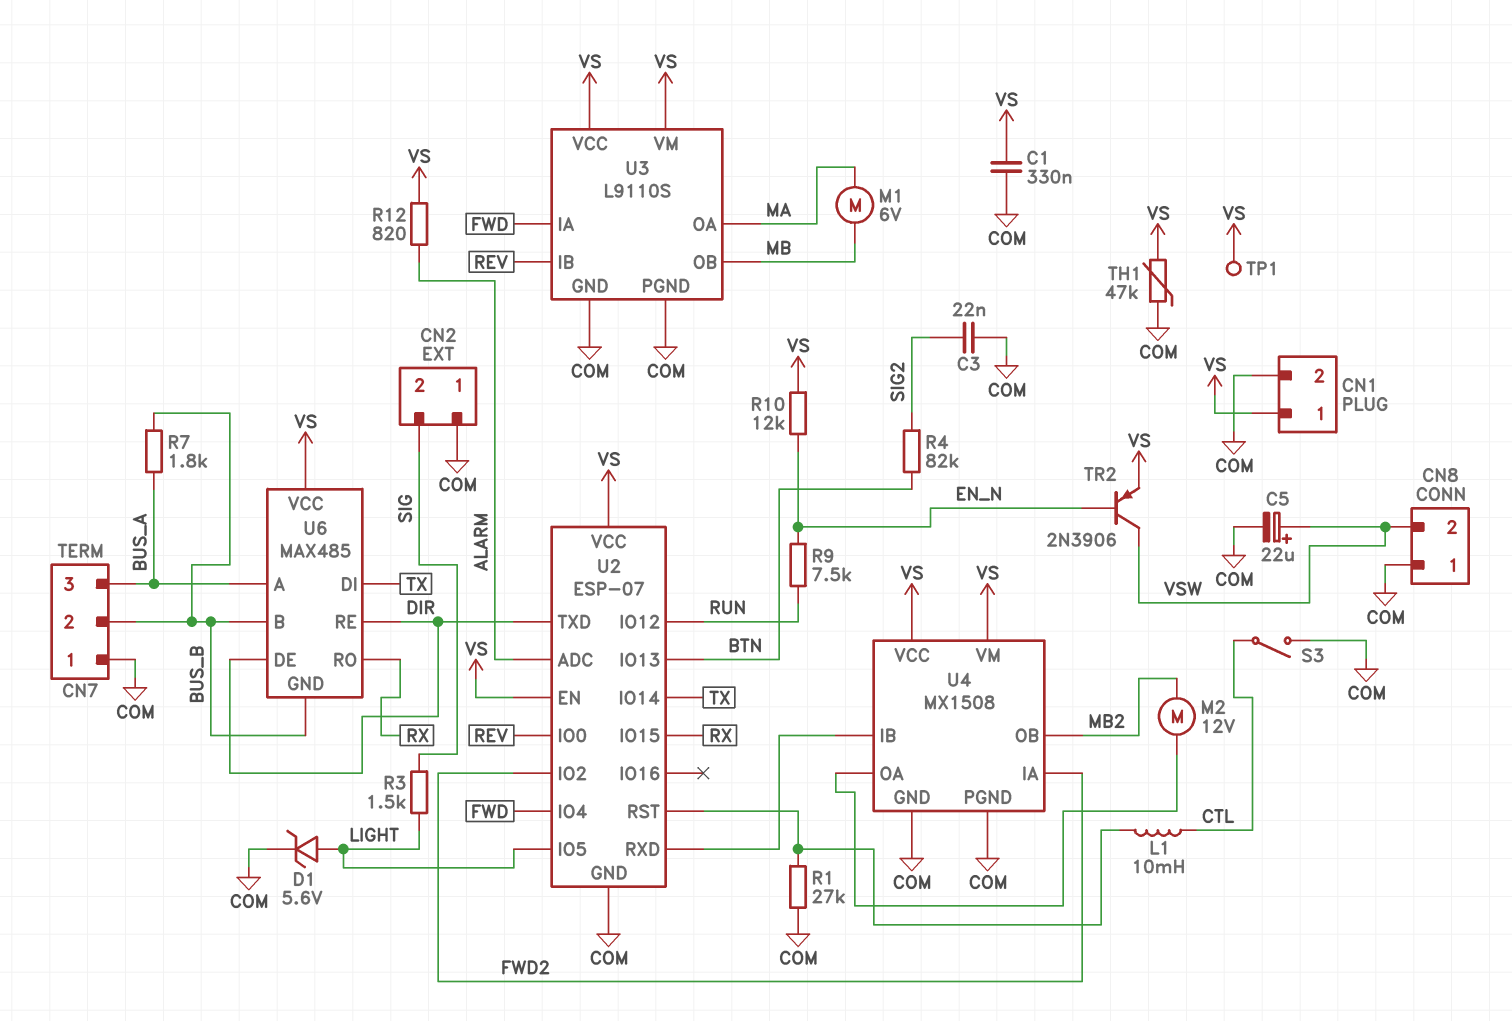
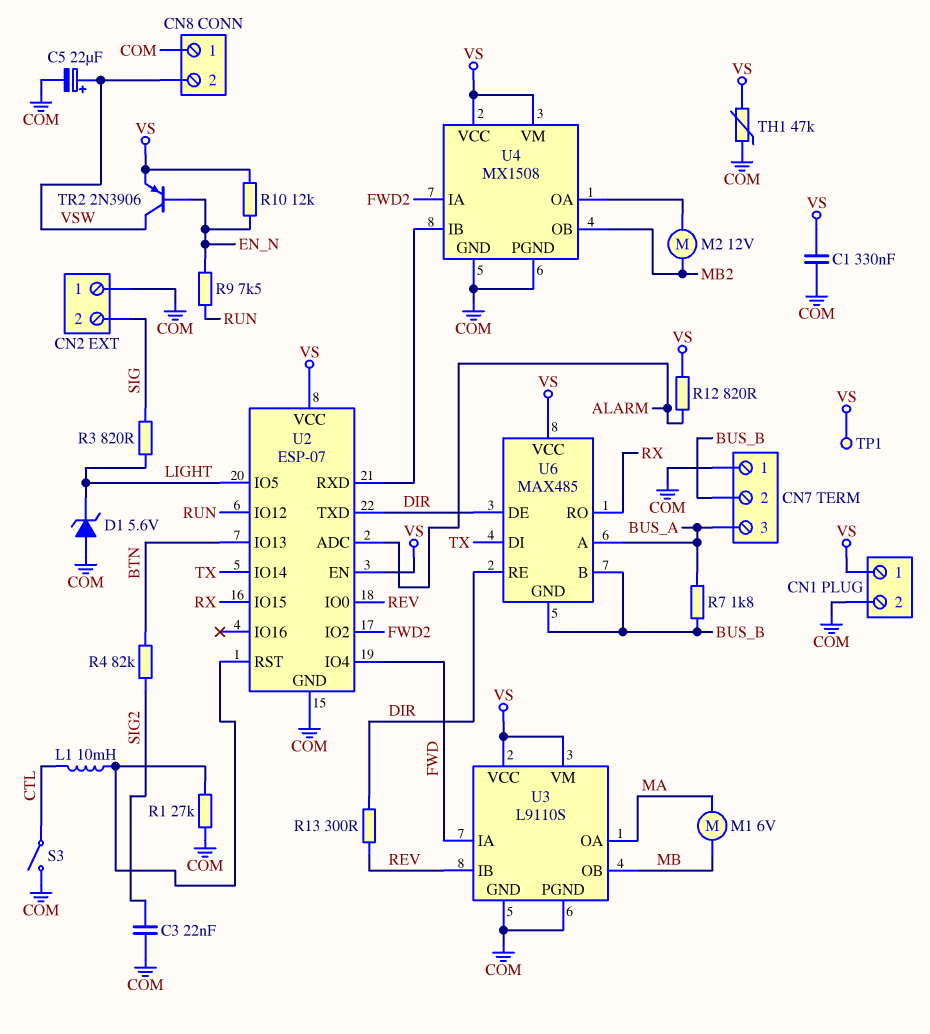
D1: zener 5.6V (A LIGHT, K COM) -> zener 5.6V (A COM, K LIGHT)
R3: 1.5k (LIGHT, SIG) -> 820 (LIGHT, SIG)
R13: none -> 300 (DIR, REV)

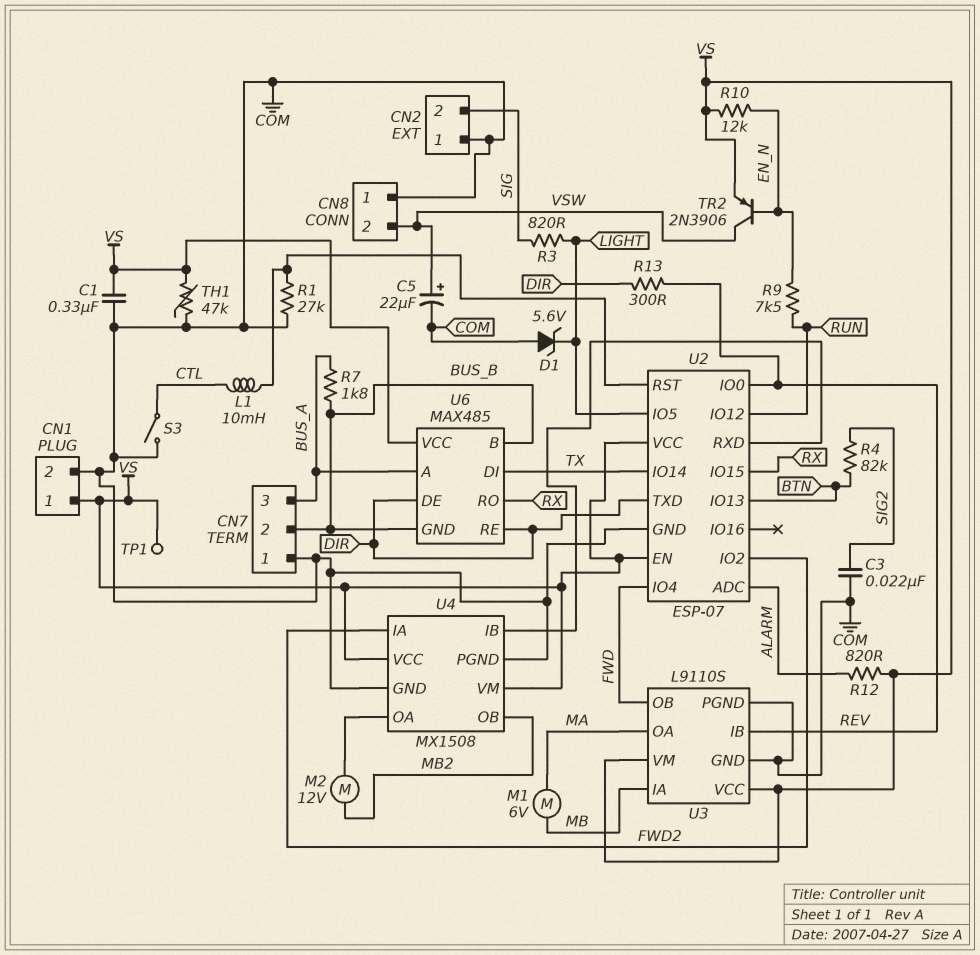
U3 pin IA: FWD -> MB
U3 pin OB: MB -> FWD

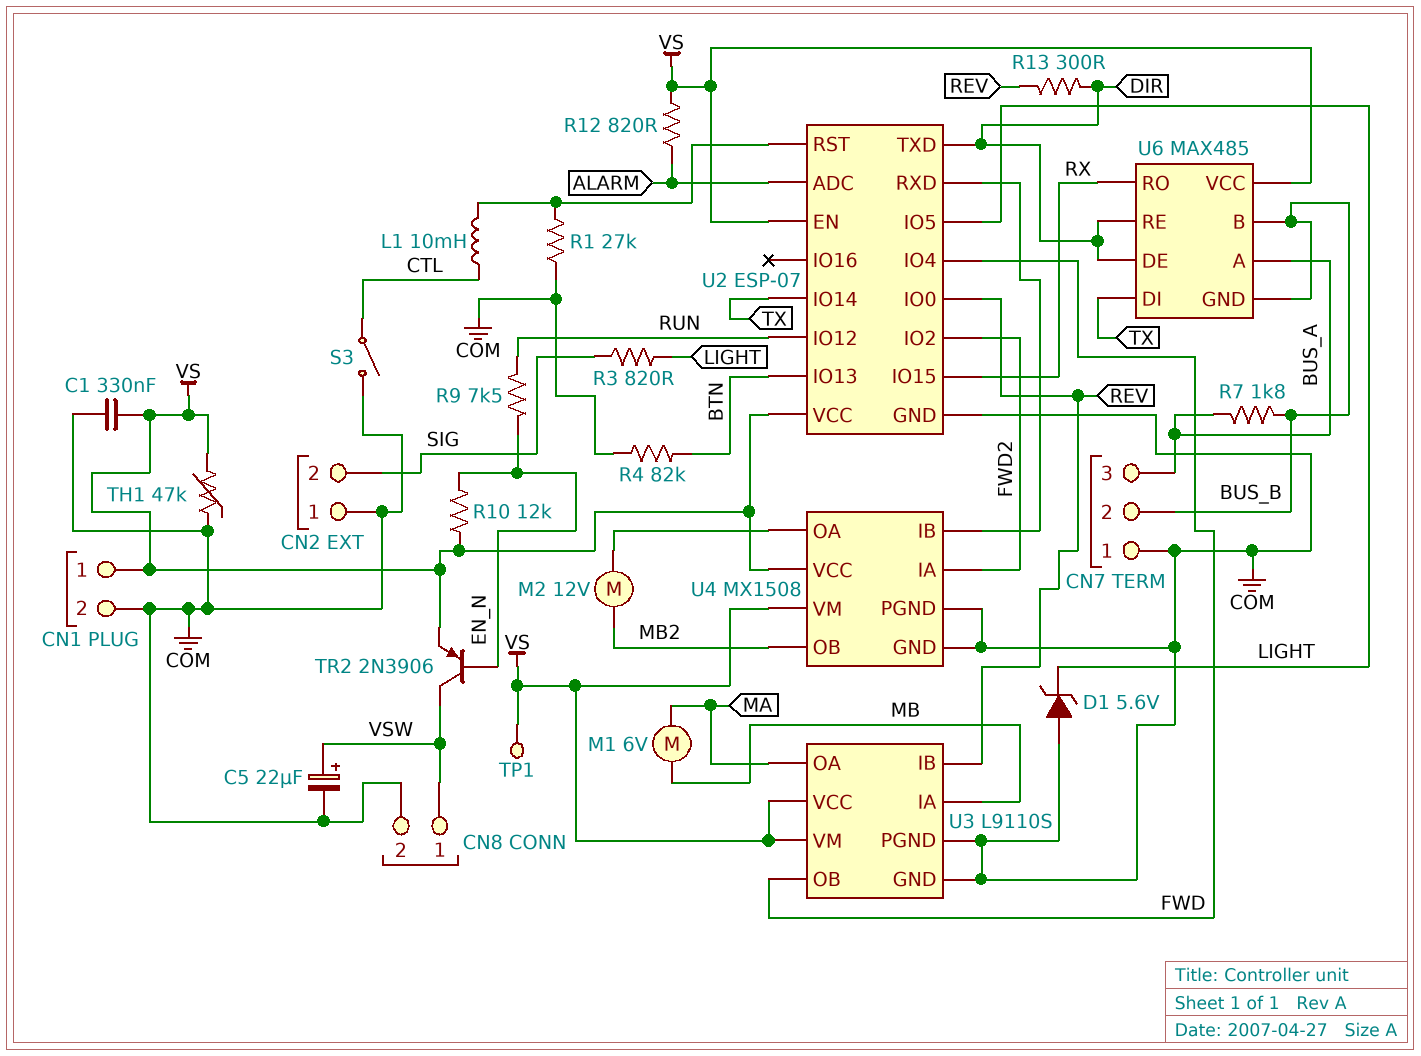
C3: 22nF (COM, SIG2) -> none
CN8 pin 1: COM -> VSW
CN8 pin 2: VSW -> COM
R4: 82k (BTN, SIG2) -> 82k (BTN, COM)

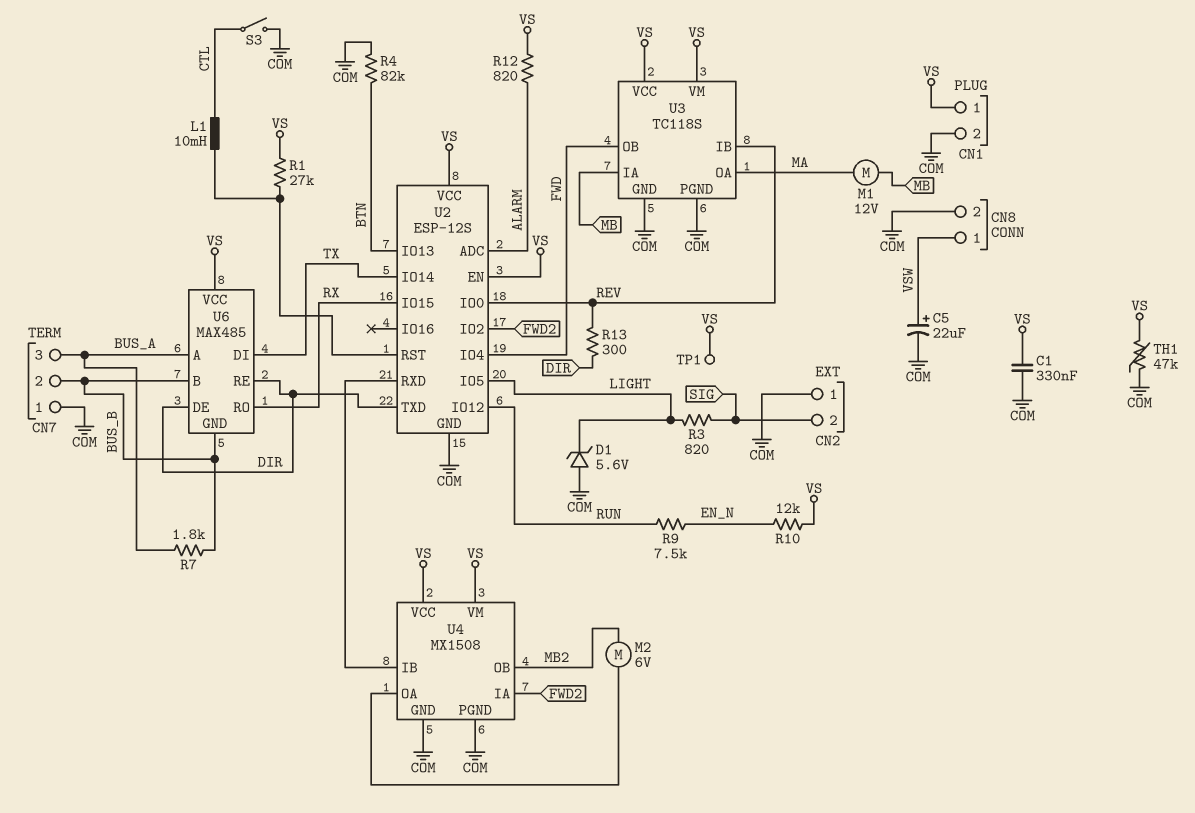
M1: motor 6V (MA, MB) -> motor 12V (MA, MB)
M2: motor 12V (MB2, U4/OA) -> motor 6V (MB2, U4/OA)
R1: 27k (COM, U2/RST) -> 27k (U2/RST, VS)
TR2: PNP 2N3906 (B EN_N, C VSW, E VS) -> none
U2: ESP-07 -> ESP-12S
U3: L9110S -> TC118S

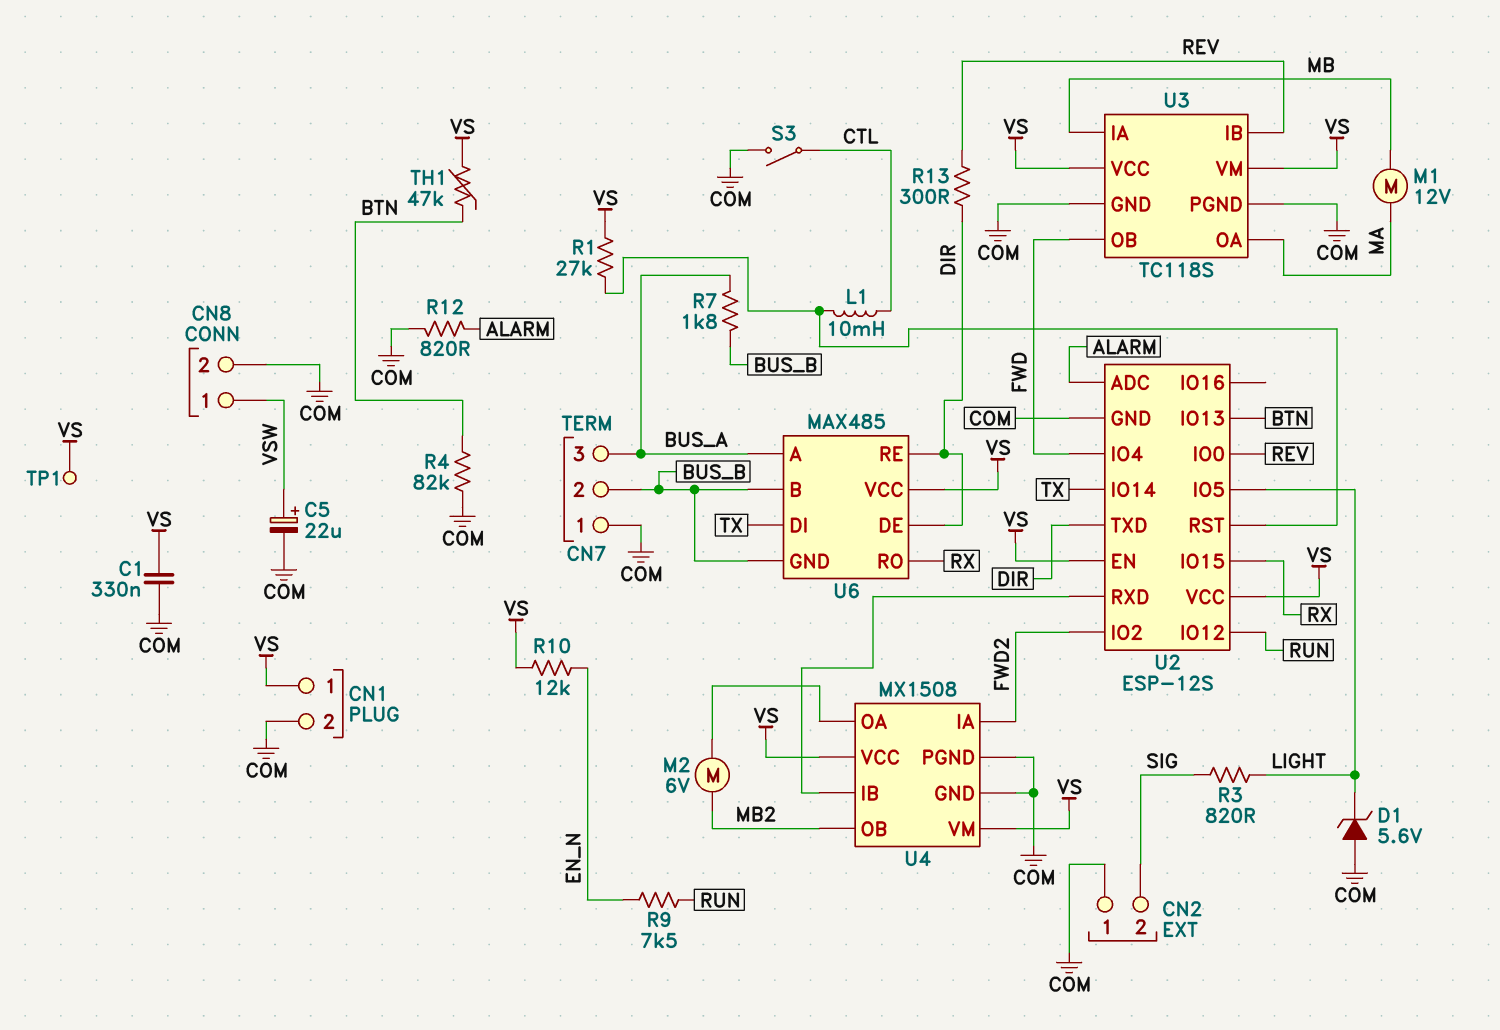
R12: 820 (ALARM, VS) -> 820 (ALARM, COM)
TH1: 47k (COM, VS) -> 47k (BTN, VS)

